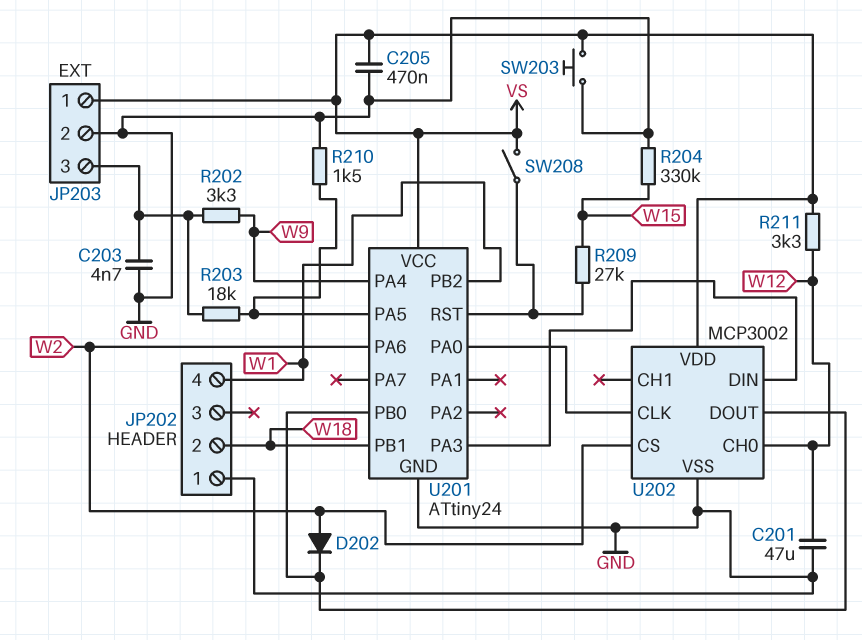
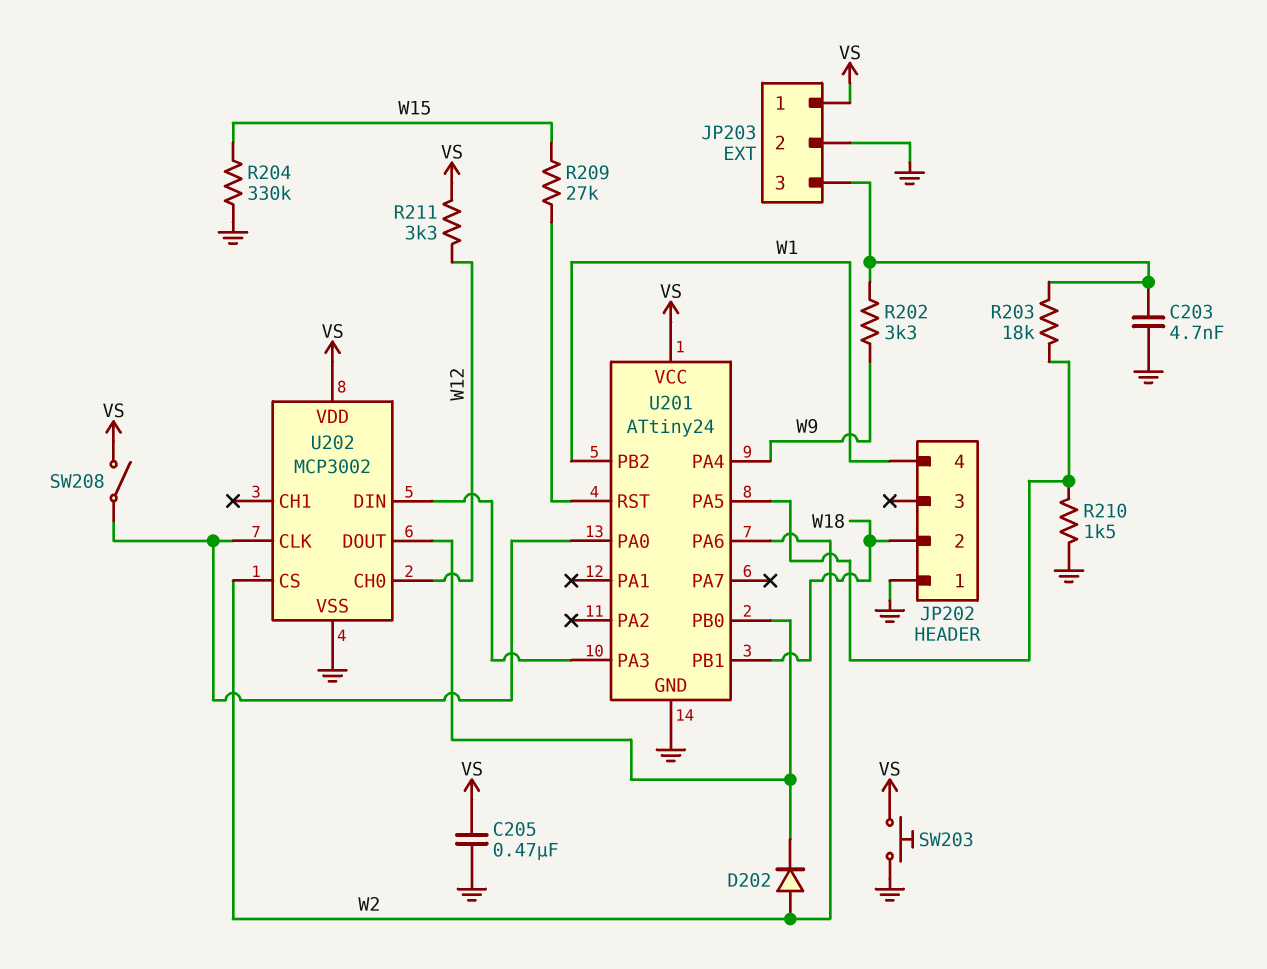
C201: 47uF (GND, W12) -> none
SW208: switch (U201/RST, VS) -> switch (U201/PA0, VS)

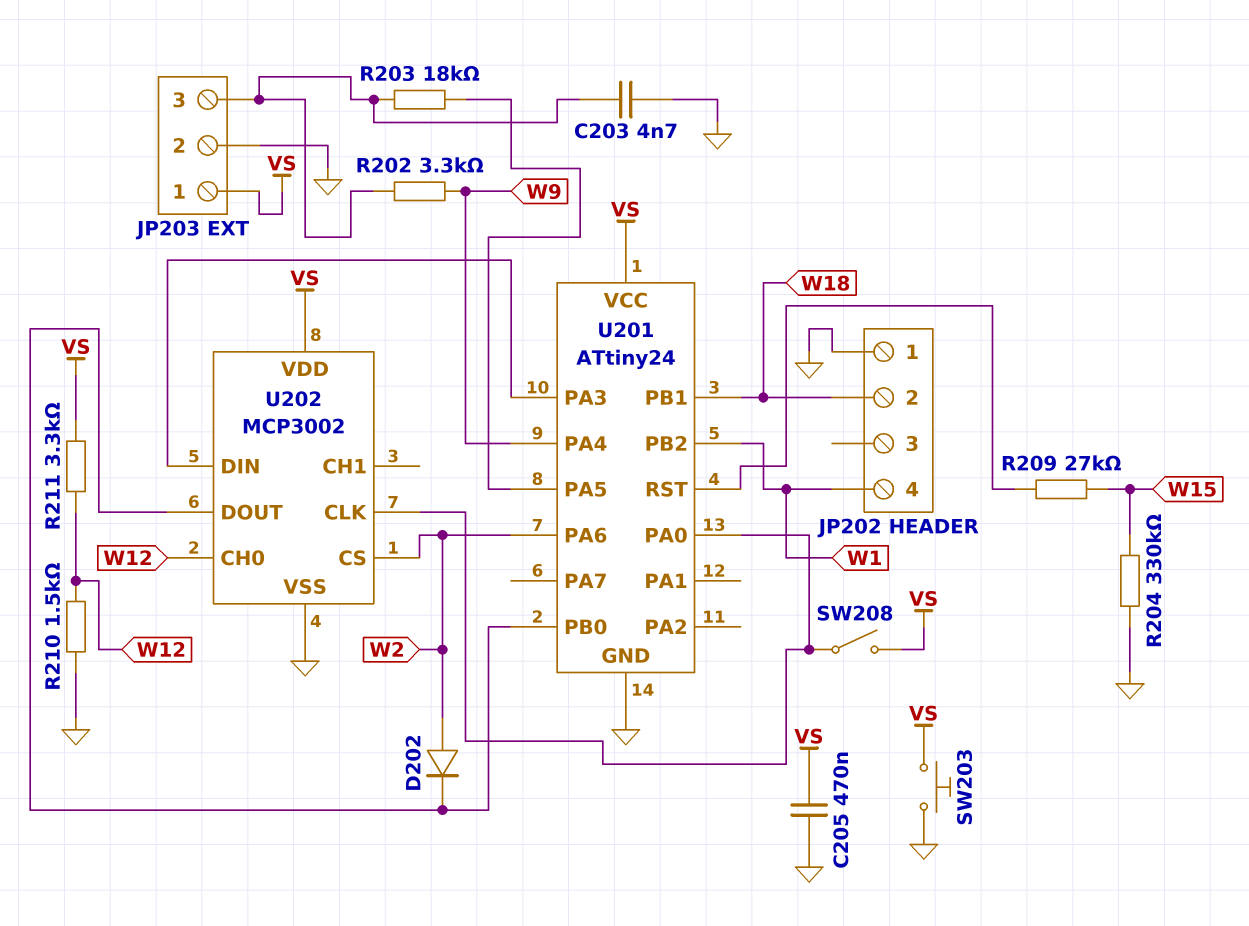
R210: 1.5k (GND, U201/PA5) -> 1.5k (GND, W12)

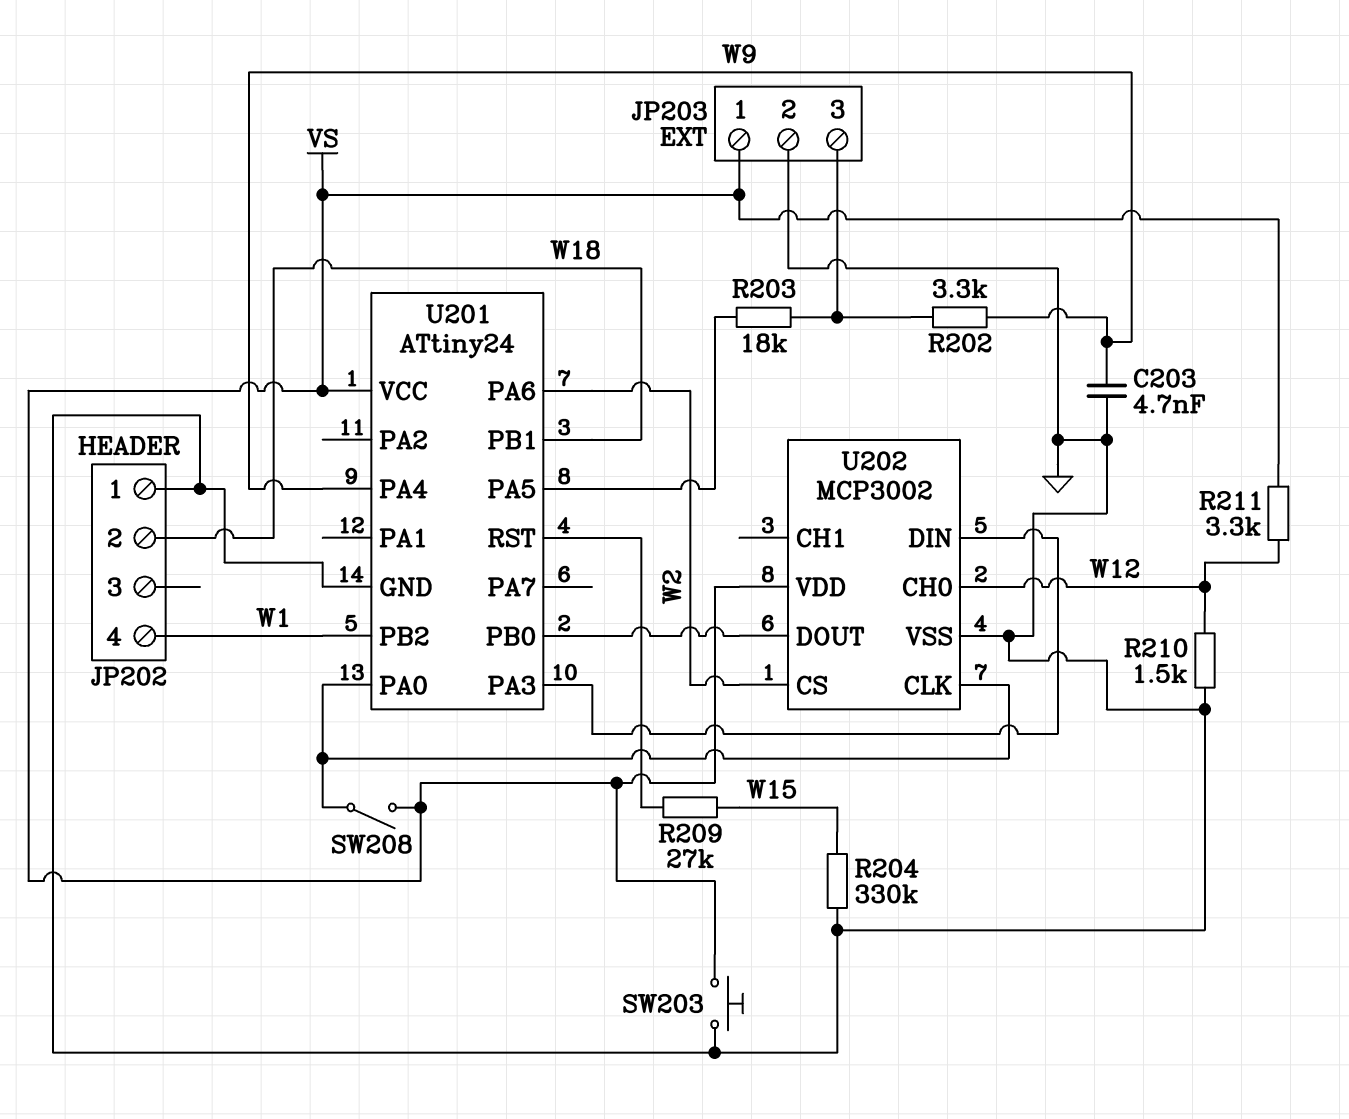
C203: 4.7nF (GND, JP203/3) -> 4.7nF (GND, W9)
C205: 470nF (GND, VS) -> none
D202: diode (A W2, K U201/PB0) -> none

